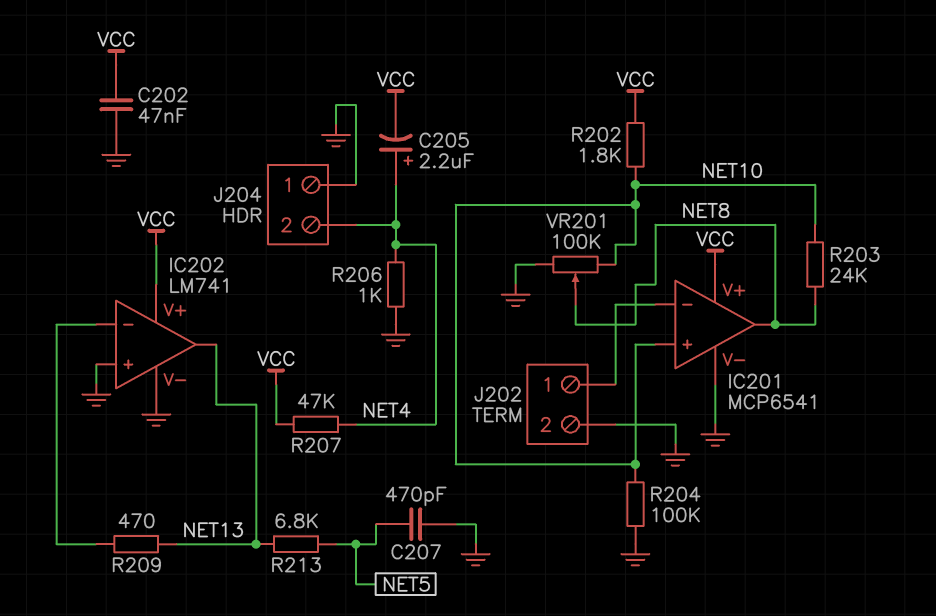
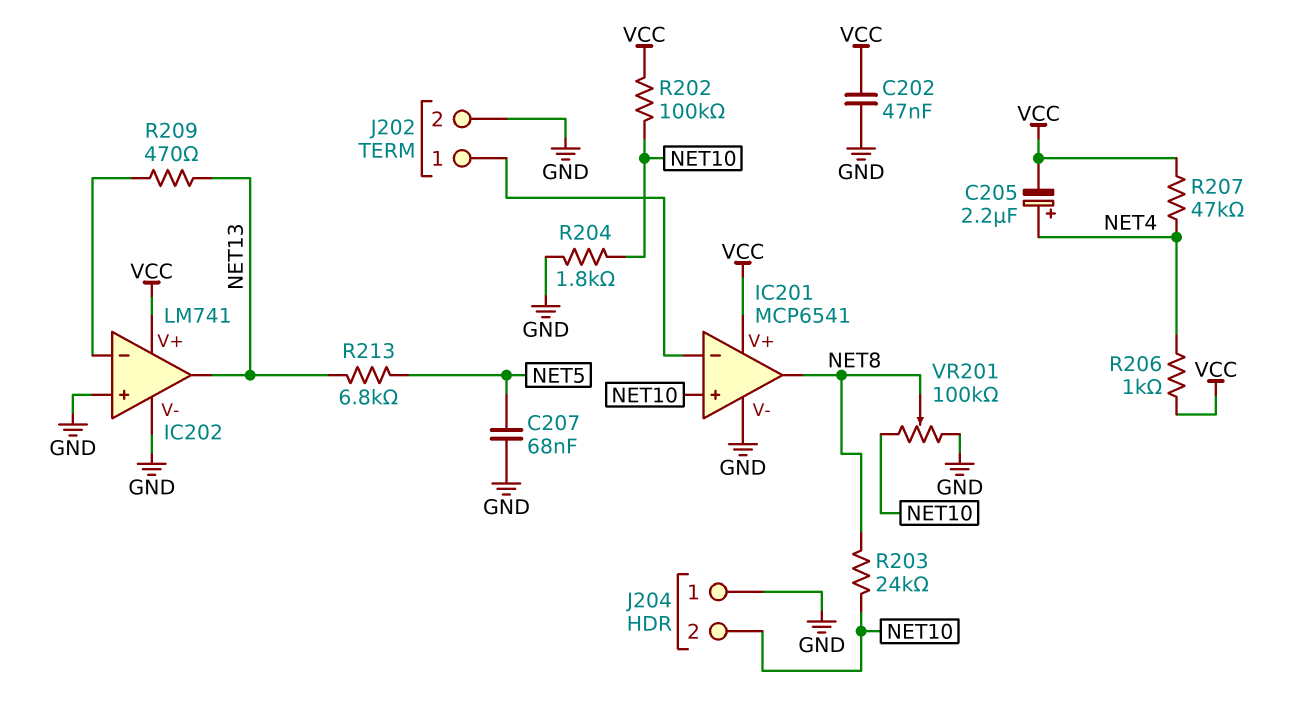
C207: 470pF (GND, NET5) -> 68nF (GND, NET5)
J204 pin 2: NET4 -> NET10
R202: 1.8k (NET10, VCC) -> 100k (NET10, VCC)
R204: 100k (GND, NET10) -> 1.8k (GND, NET10)
R206: 1k (GND, NET4) -> 1k (NET4, VCC)

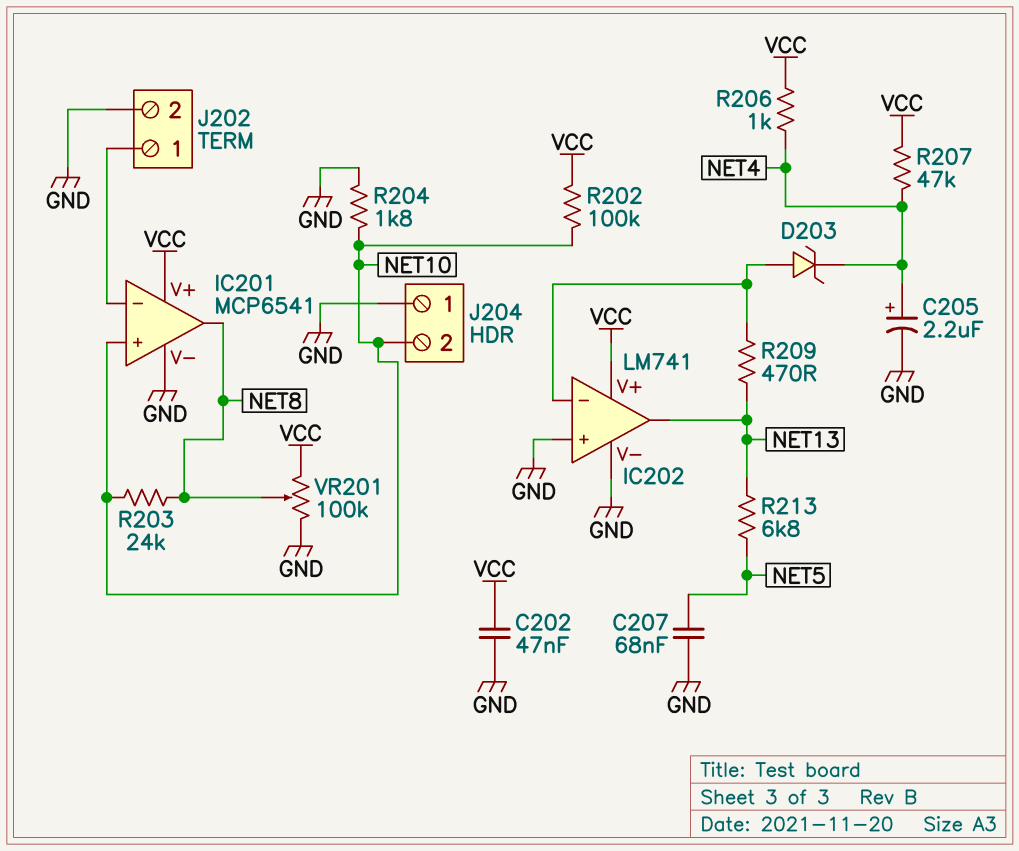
C205: 2.2uF (plus NET4, minus VCC) -> 2.2uF (plus NET4, minus GND)
D203: none -> zener (A IC202/in-, K NET4)
VR201: 100k (GND, NET10, wiper NET8) -> 100k (GND, VCC, wiper NET8)

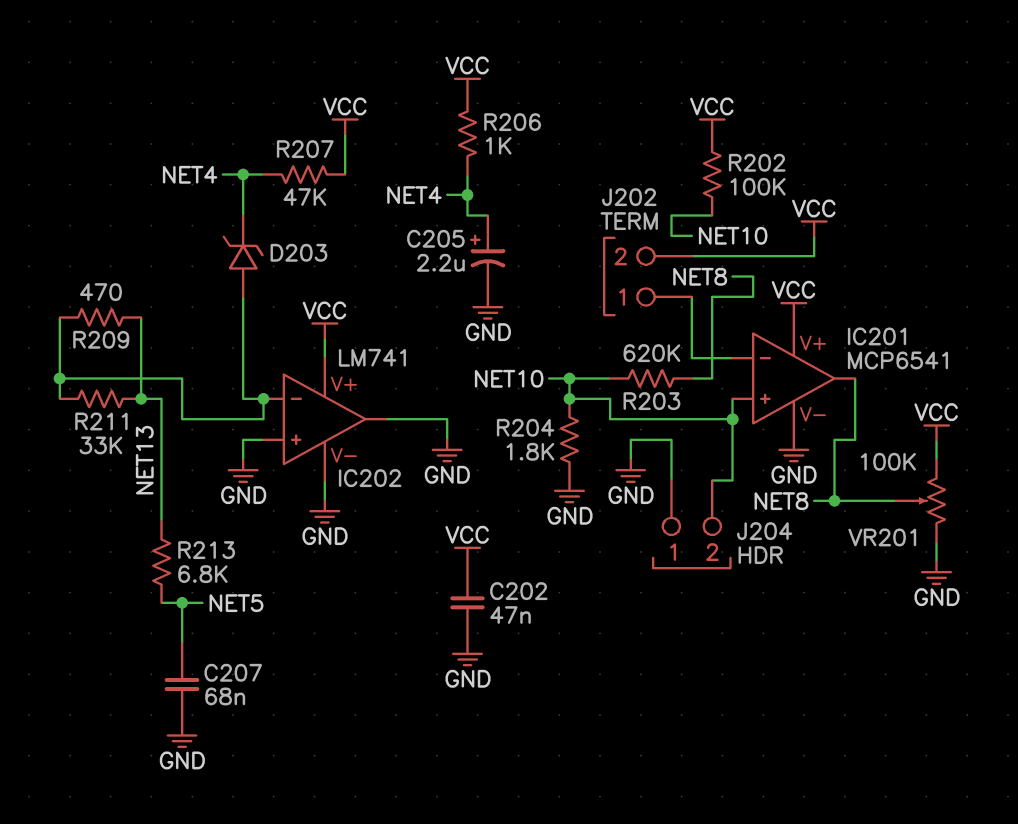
IC202 pin out: NET13 -> GND
J202 pin 2: GND -> VCC
R203: 24k (NET8, NET10) -> 620k (NET8, NET10)
R211: none -> 33k (IC202/in-, NET13)

